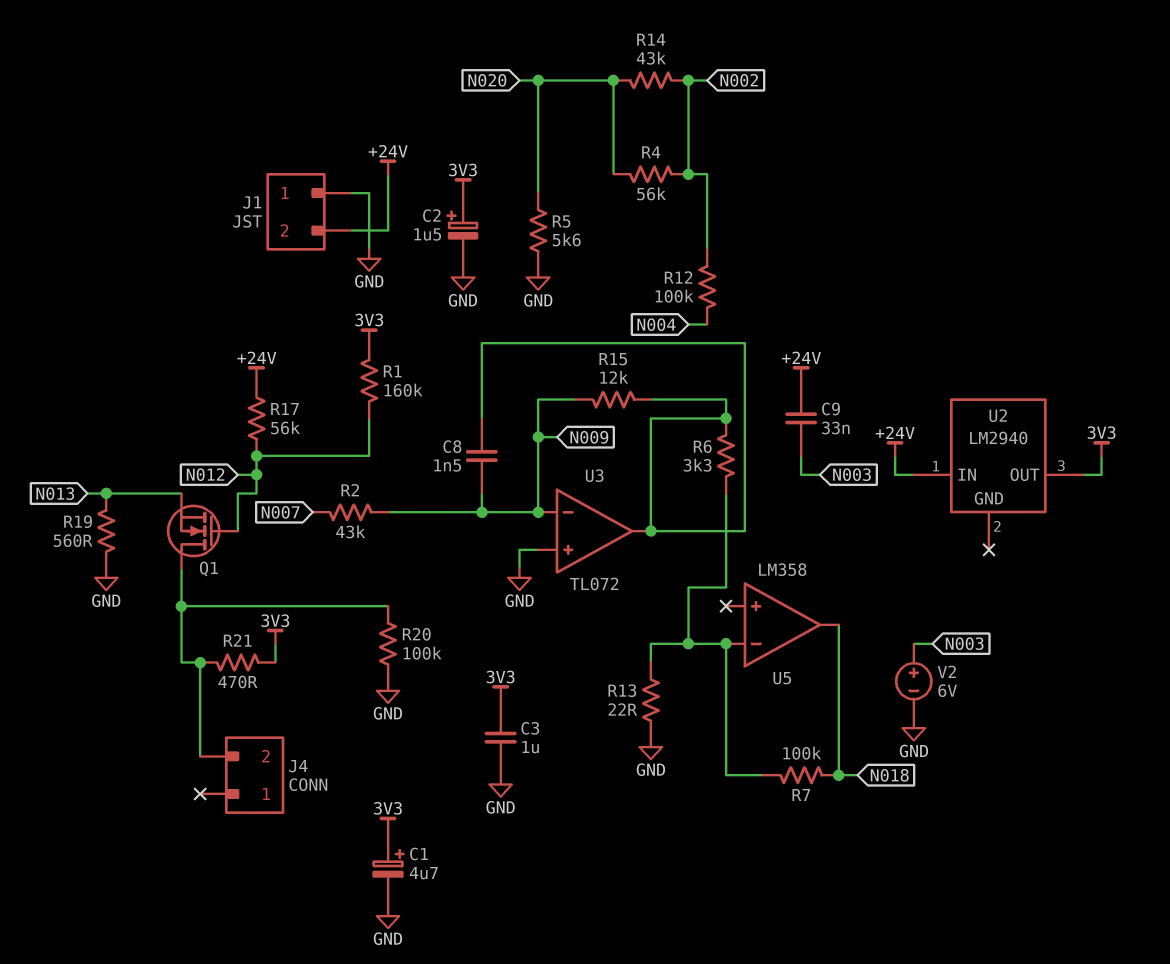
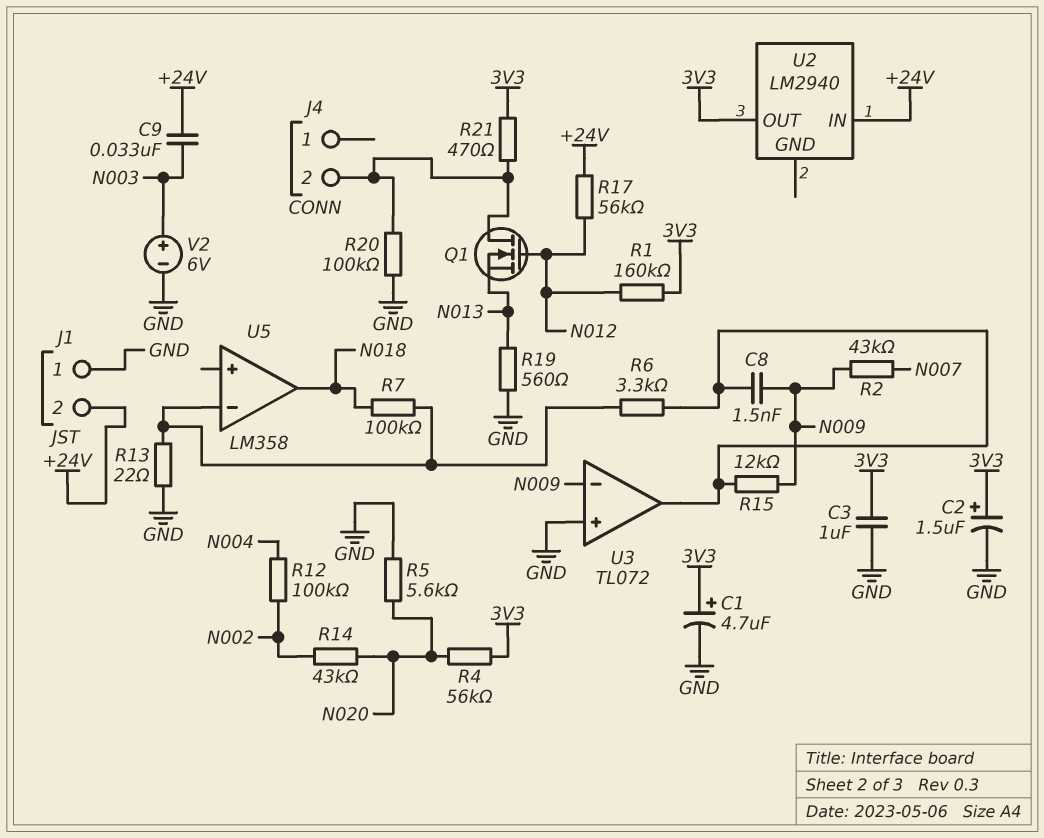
R4: 56k (N002, N020) -> 56k (3V3, N020)

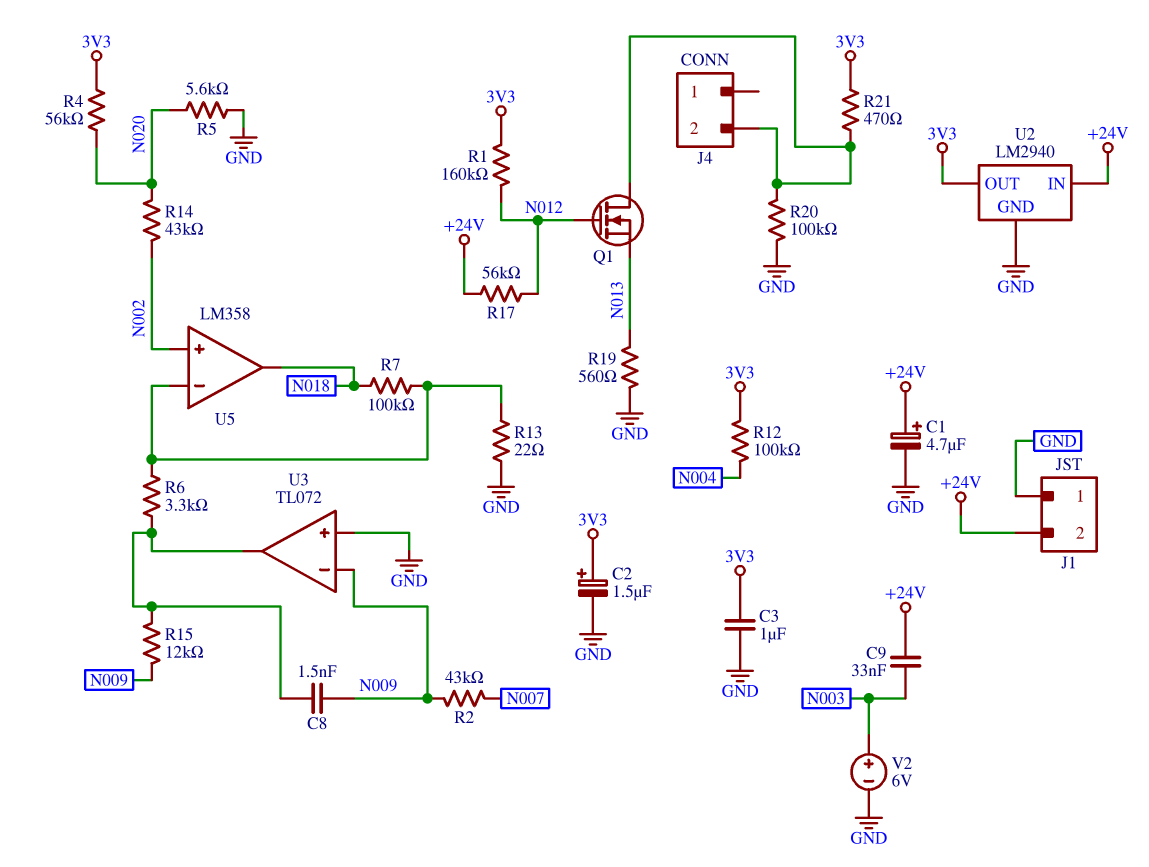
C1: 4.7uF (plus 3V3, minus GND) -> 4.7uF (plus +24V, minus GND)
R12: 100k (N002, N004) -> 100k (3V3, N004)
U2 pin GND: none -> GND
U5 pin in+: none -> N002

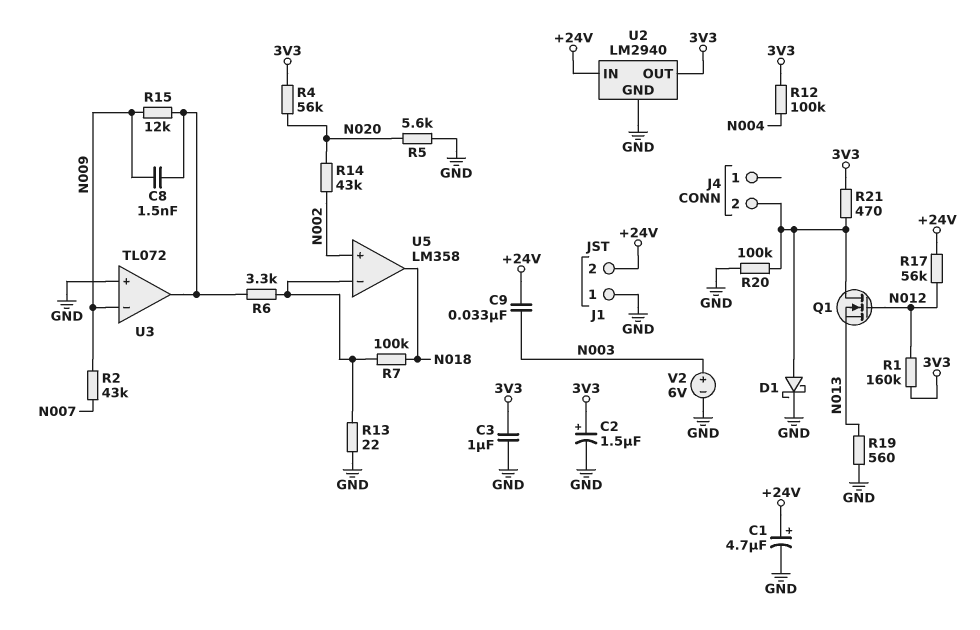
D1: none -> schottky (A J4/2, K GND)

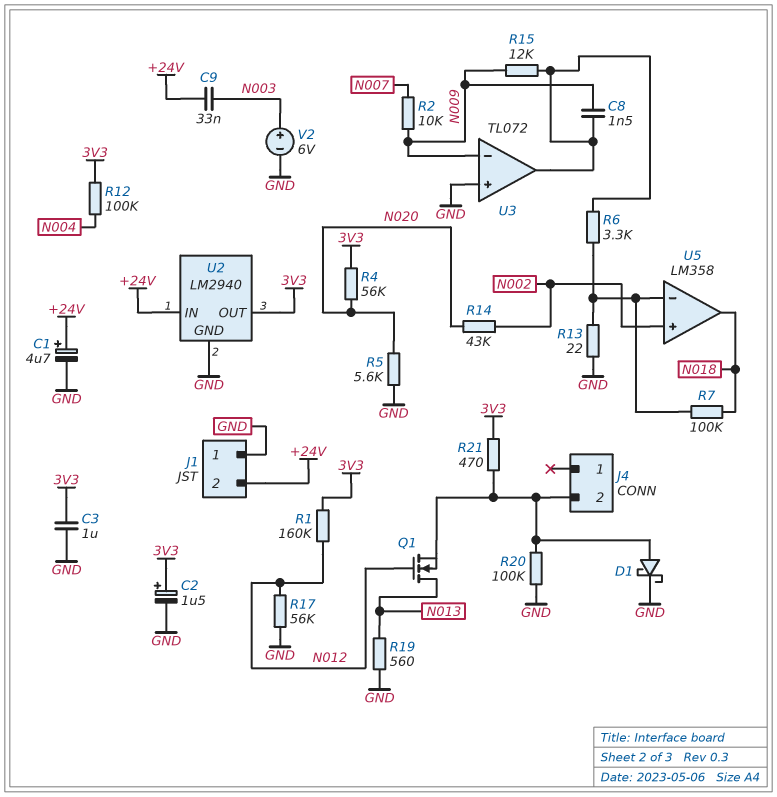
Q1: NMOS (G N012, D J4/2, S N013) -> NMOS (G N012, D N013, S J4/2)
R2: 43k (N007, N009) -> 10k (N007, N009)
R17: 56k (+24V, N012) -> 56k (GND, N012)

